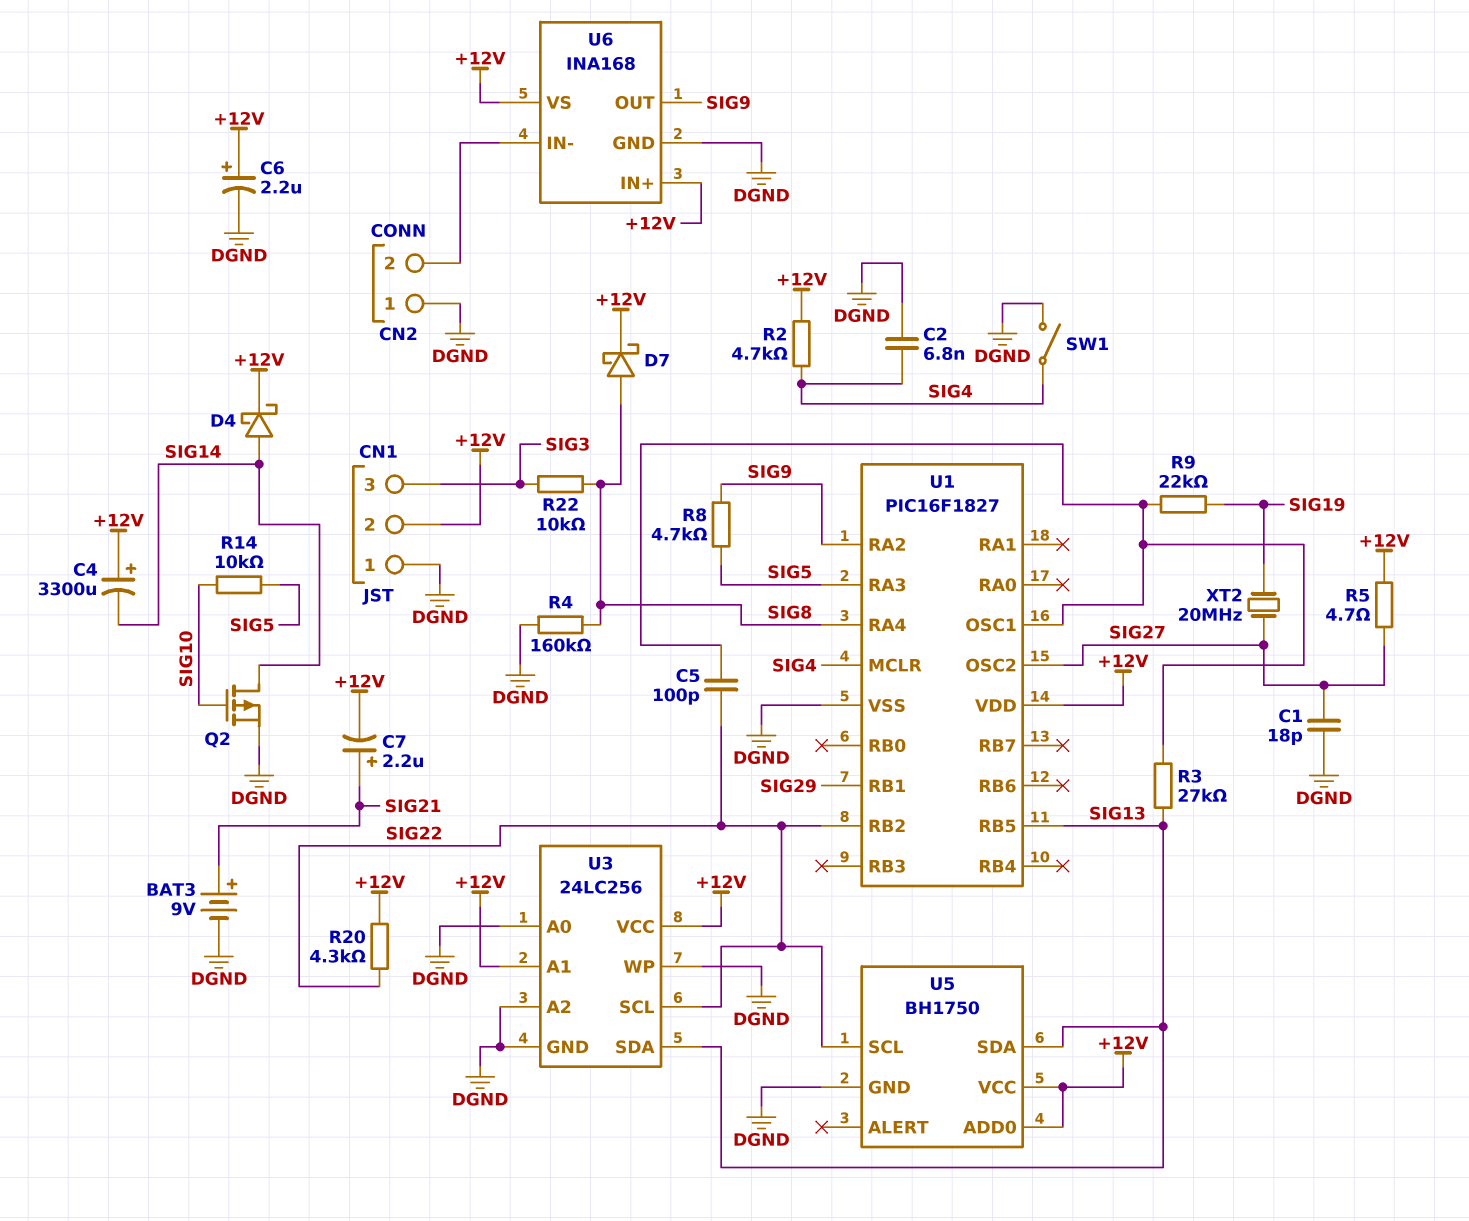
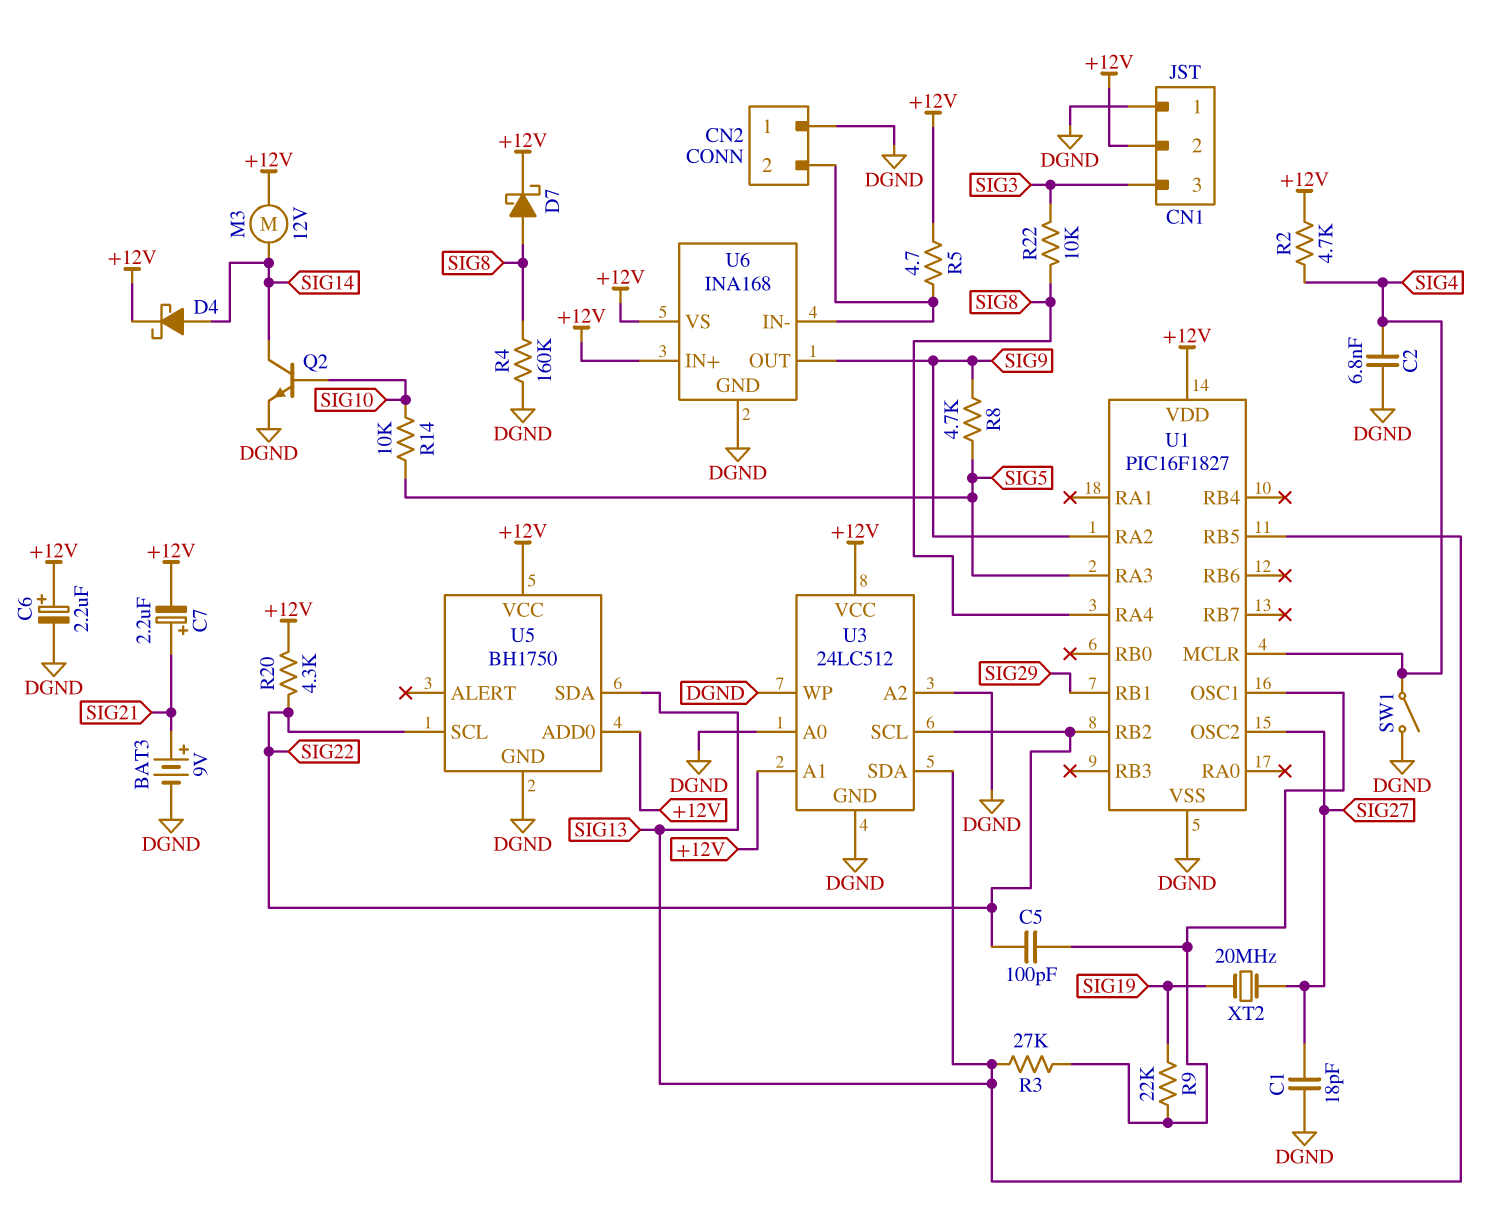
C4: 3300uF (plus +12V, minus SIG14) -> none
M3: none -> motor 12V (+12V, SIG14)
Q2: PMOS (G SIG10, D SIG14, S DGND) -> NPN (B SIG10, C SIG14, E DGND)
R5: 4.7 (+12V, SIG27) -> 4.7 (+12V, CN2/2)
U3: 24LC256 -> 24LC512

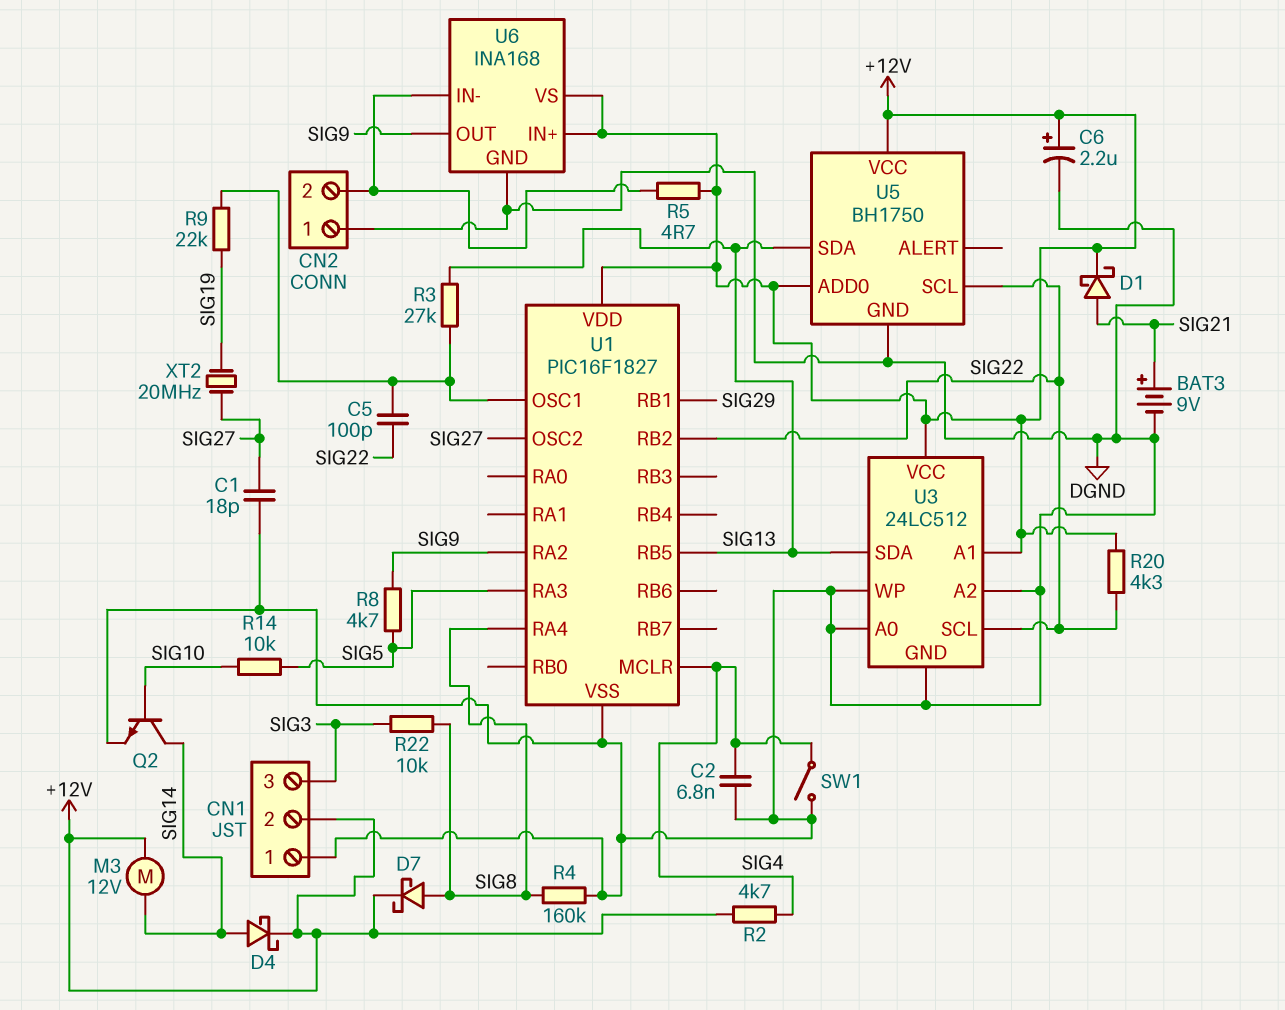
C7: 2.2uF (plus SIG21, minus +12V) -> none
D1: none -> schottky (A SIG21, K +12V)

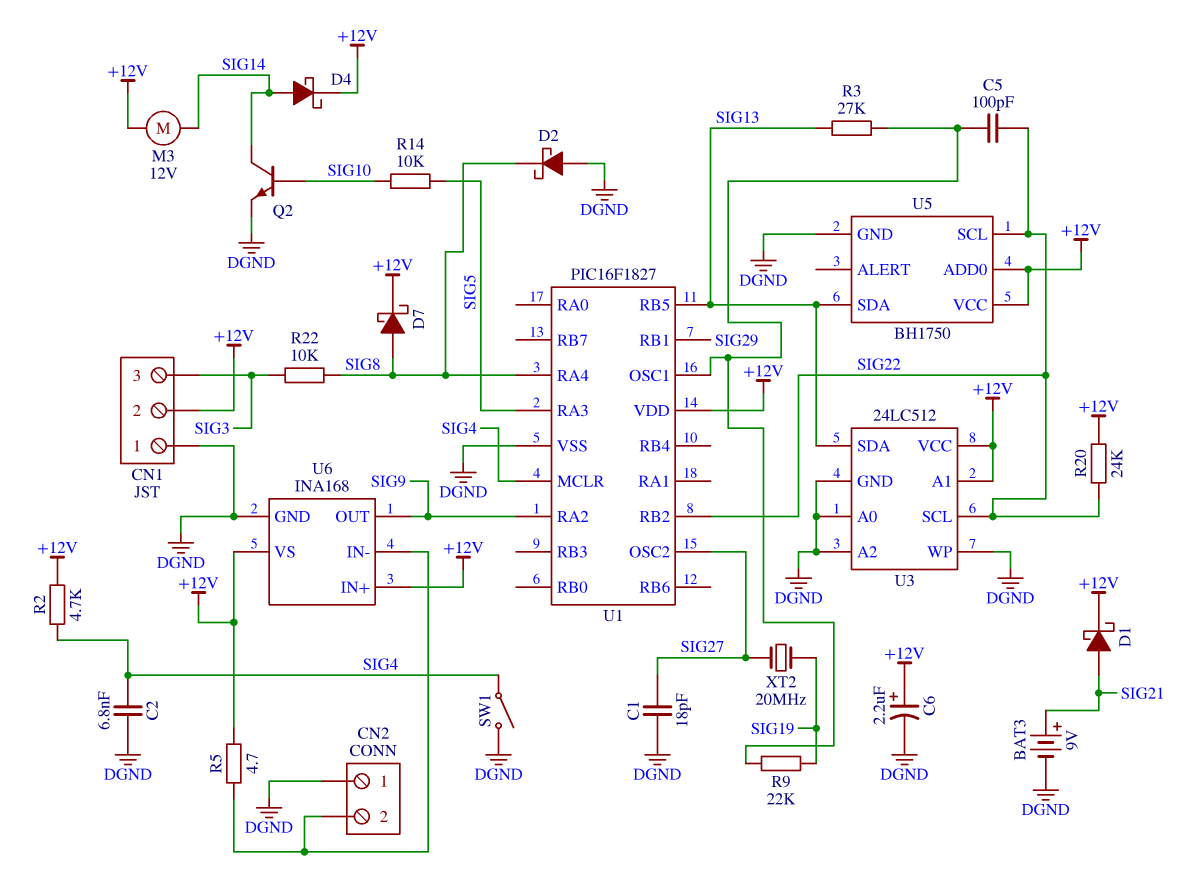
D2: none -> schottky (A DGND, K SIG8)
R4: 160k (DGND, SIG8) -> none
R8: 4.7k (SIG5, SIG9) -> none
R20: 4.3k (+12V, SIG22) -> 24k (+12V, SIG22)

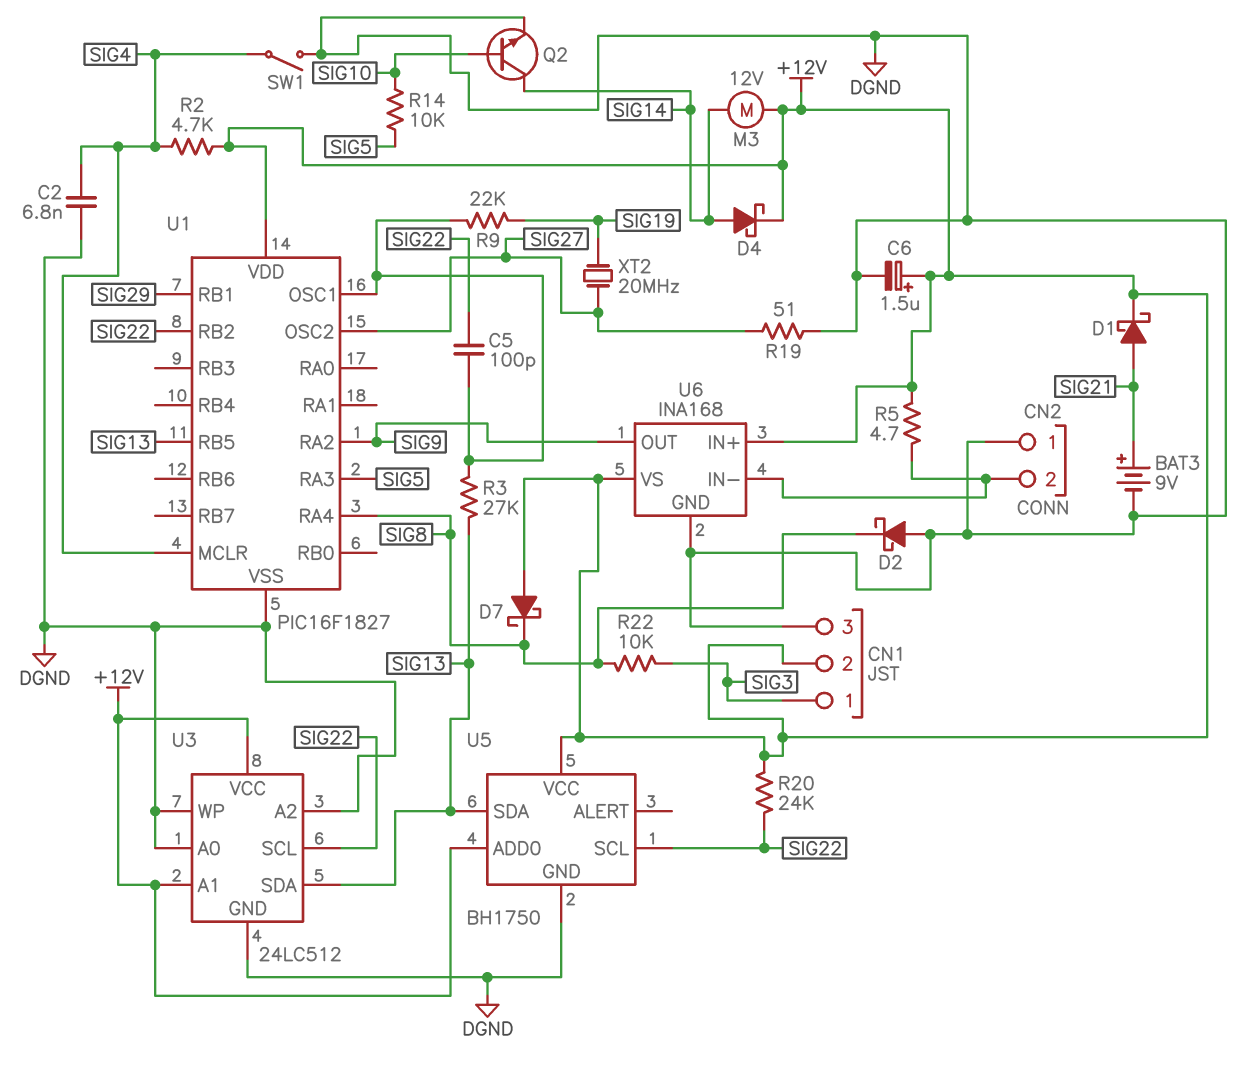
C1: 18pF (DGND, SIG27) -> none
C6: 2.2uF (plus +12V, minus DGND) -> 1.5uF (plus +12V, minus DGND)
CN1 pin 1: DGND -> SIG3
CN1 pin 3: SIG3 -> DGND
D7: schottky (A SIG8, K +12V) -> schottky (A +12V, K SIG8)
R19: none -> 51 (DGND, SIG27)

